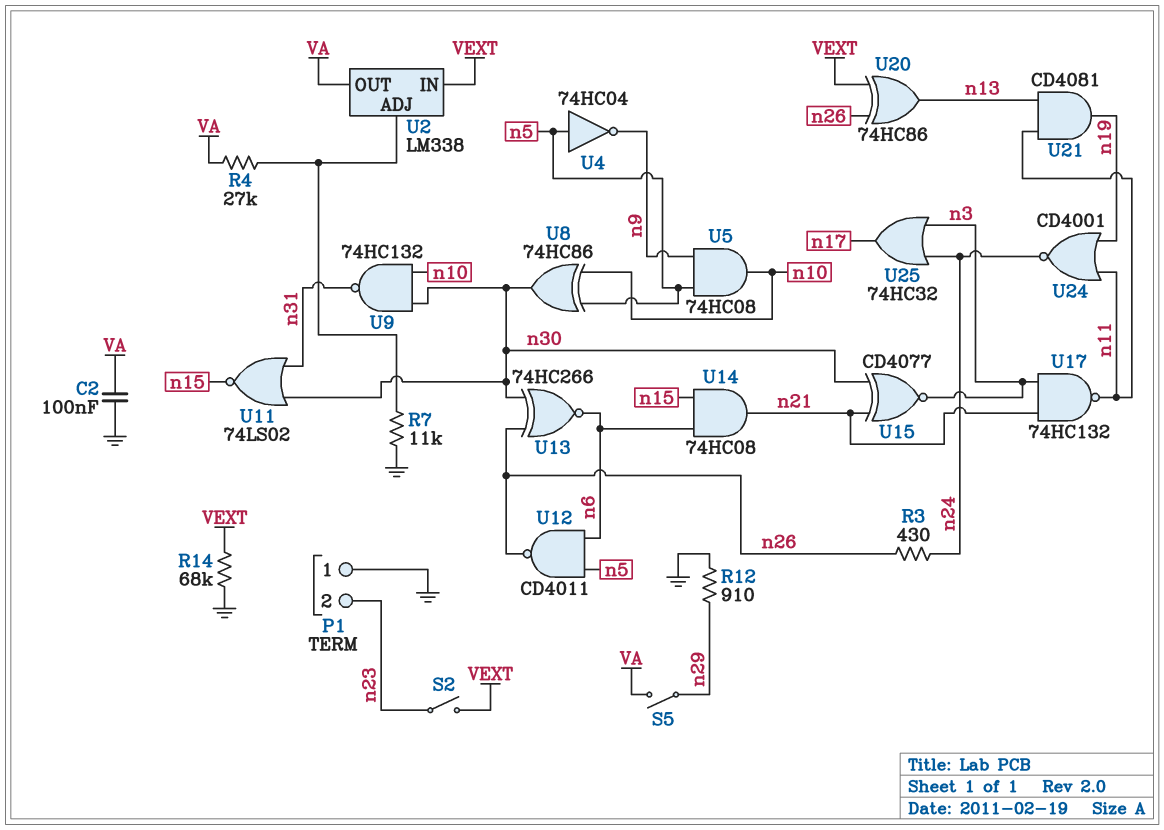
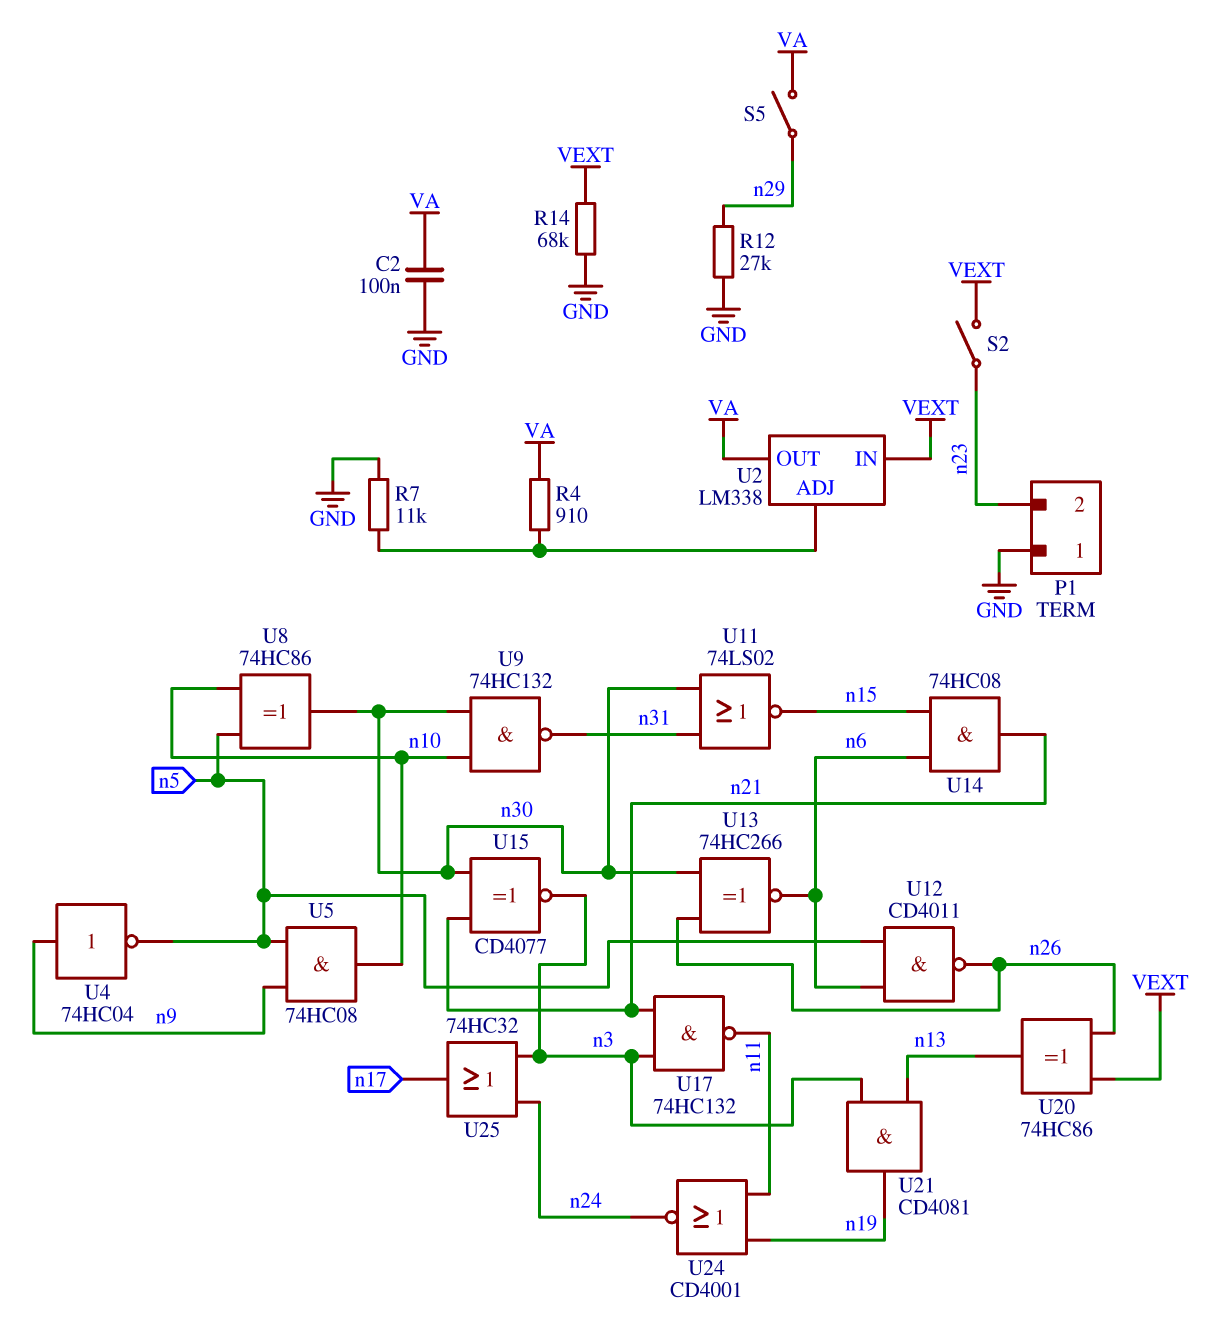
R3: 430 (n24, n26) -> none
R4: 27k (U2/ADJ, VA) -> 910 (U2/ADJ, VA)
R12: 910 (GND, n29) -> 27k (GND, n29)
U4: NOT 74HC04 (in n5, out n9) -> NOT 74HC04 (in n9, out n5)
U21: AND CD4081 (in n11, in n13, out n19) -> AND CD4081 (in n3, in n13, out n19)

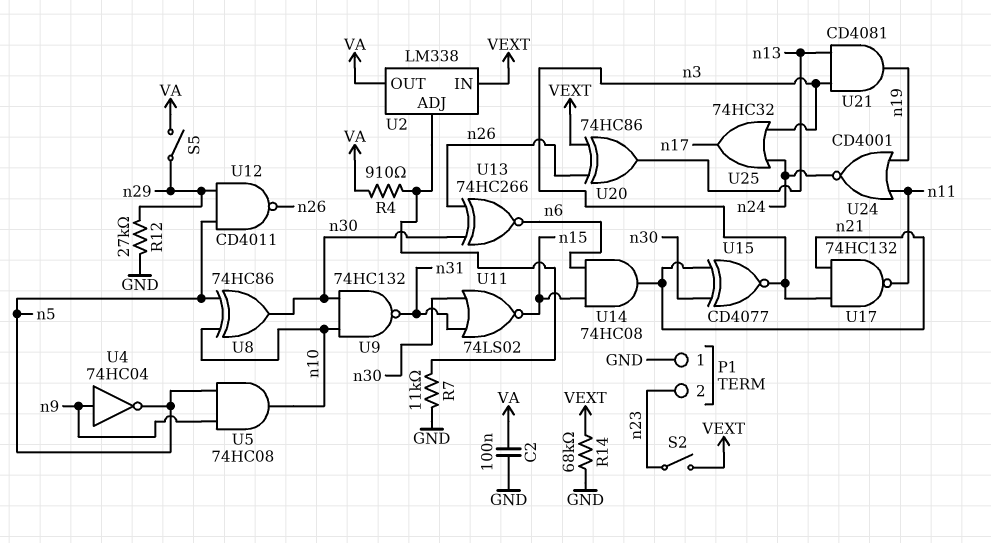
U12: NAND CD4011 (in n5, in n6, out n26) -> NAND CD4011 (in n5, in n29, out n26)

